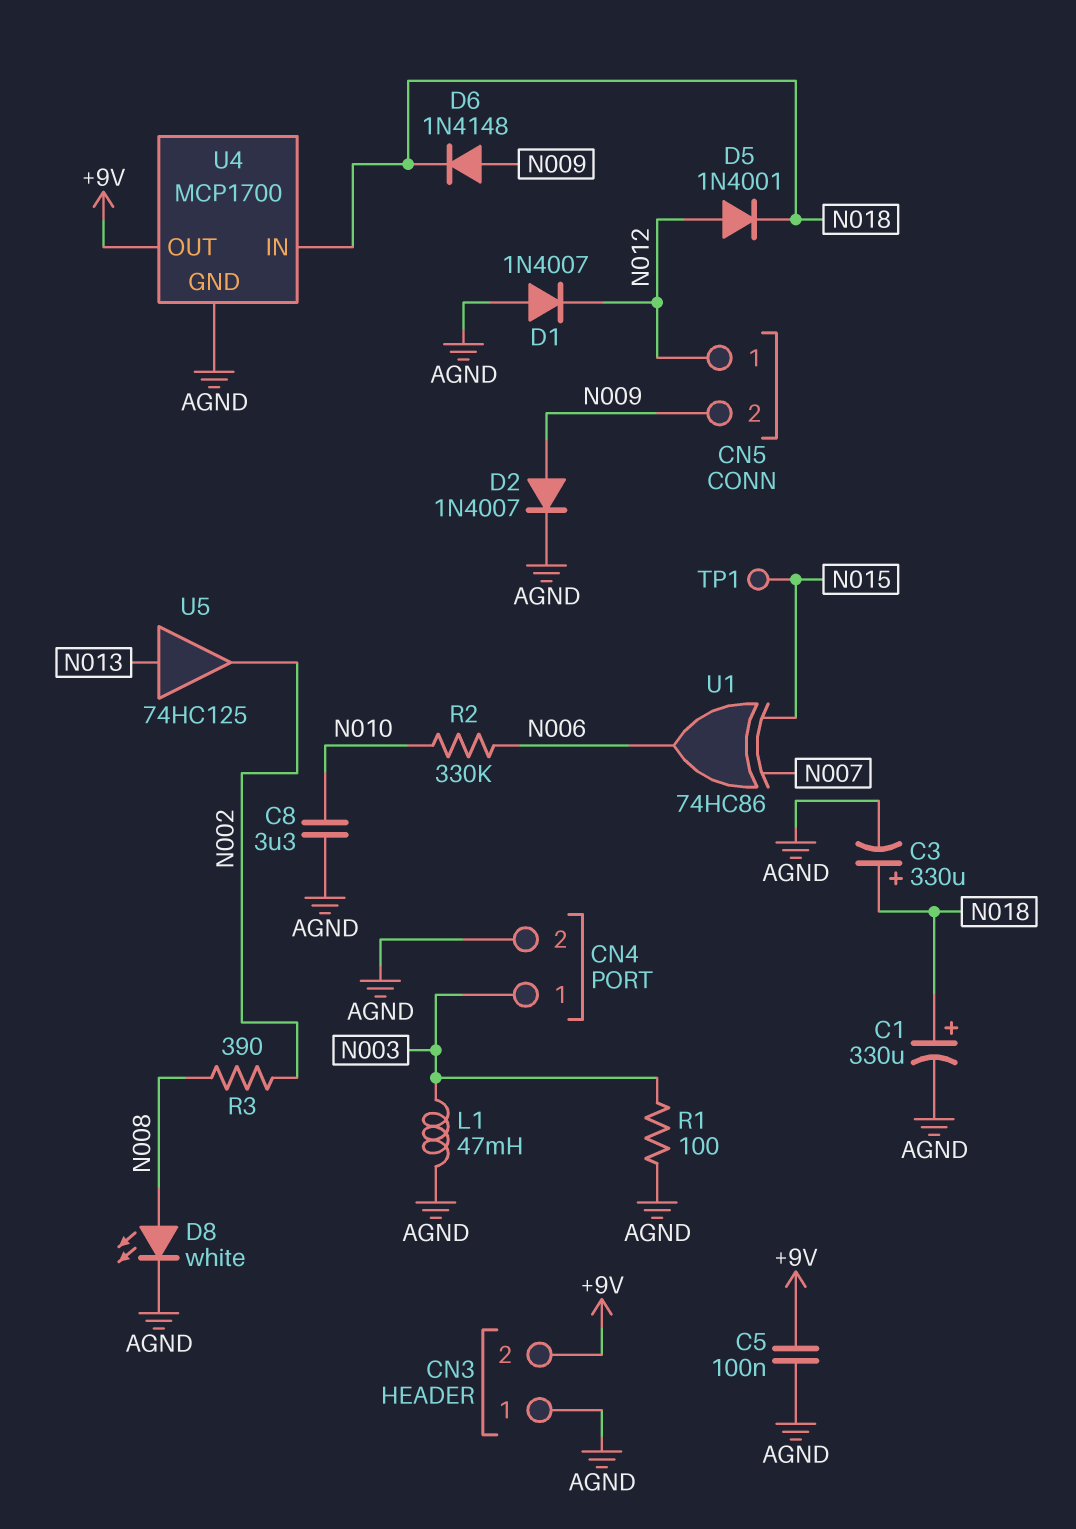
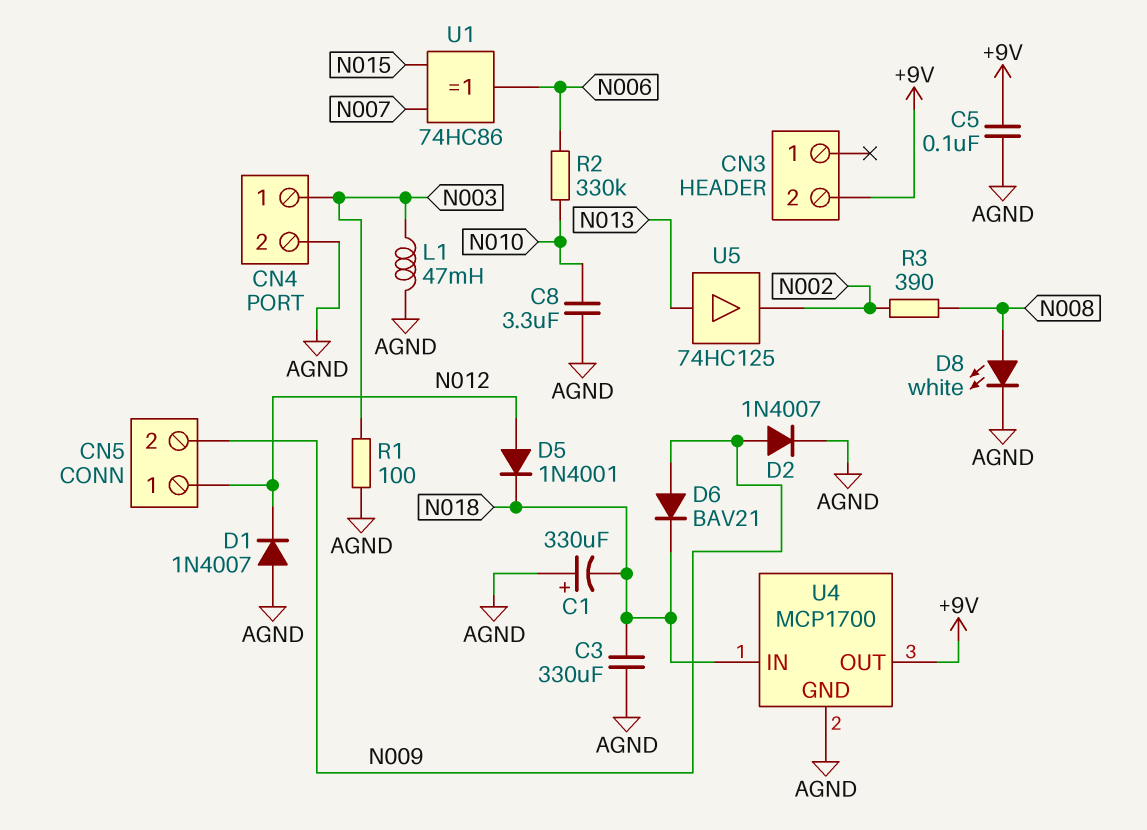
C1: 330uF (plus N018, minus AGND) -> 330uF (plus AGND, minus N018)
C3: 330uF (plus N018, minus AGND) -> 330uF (AGND, N018)
CN3 pin 1: AGND -> none
D6: diode 1N4148 (A N009, K N018) -> diode BAV21 (A N009, K N018)
TP1: test point (N015) -> none

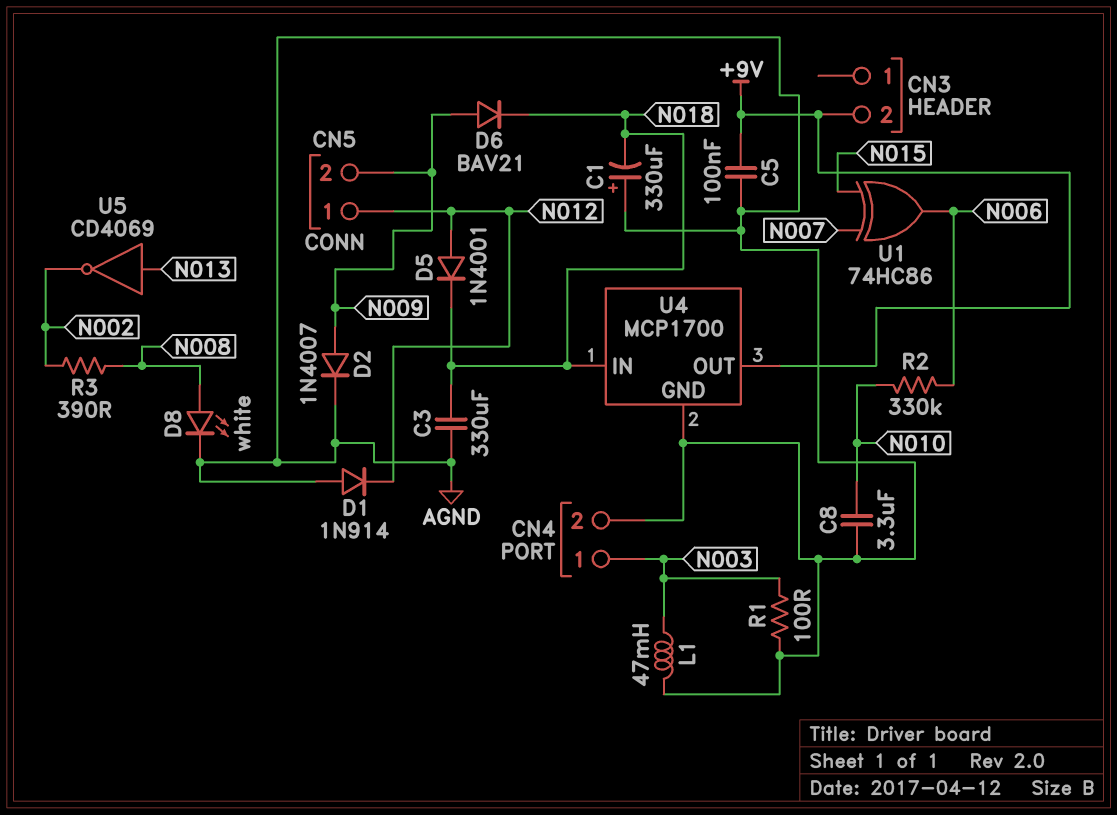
D1: diode 1N4007 (A AGND, K N012) -> diode 1N914 (A AGND, K N012)
U5: buffer 74HC125 (in N013, out N002) -> NOT CD4069 (in N013, out N002)

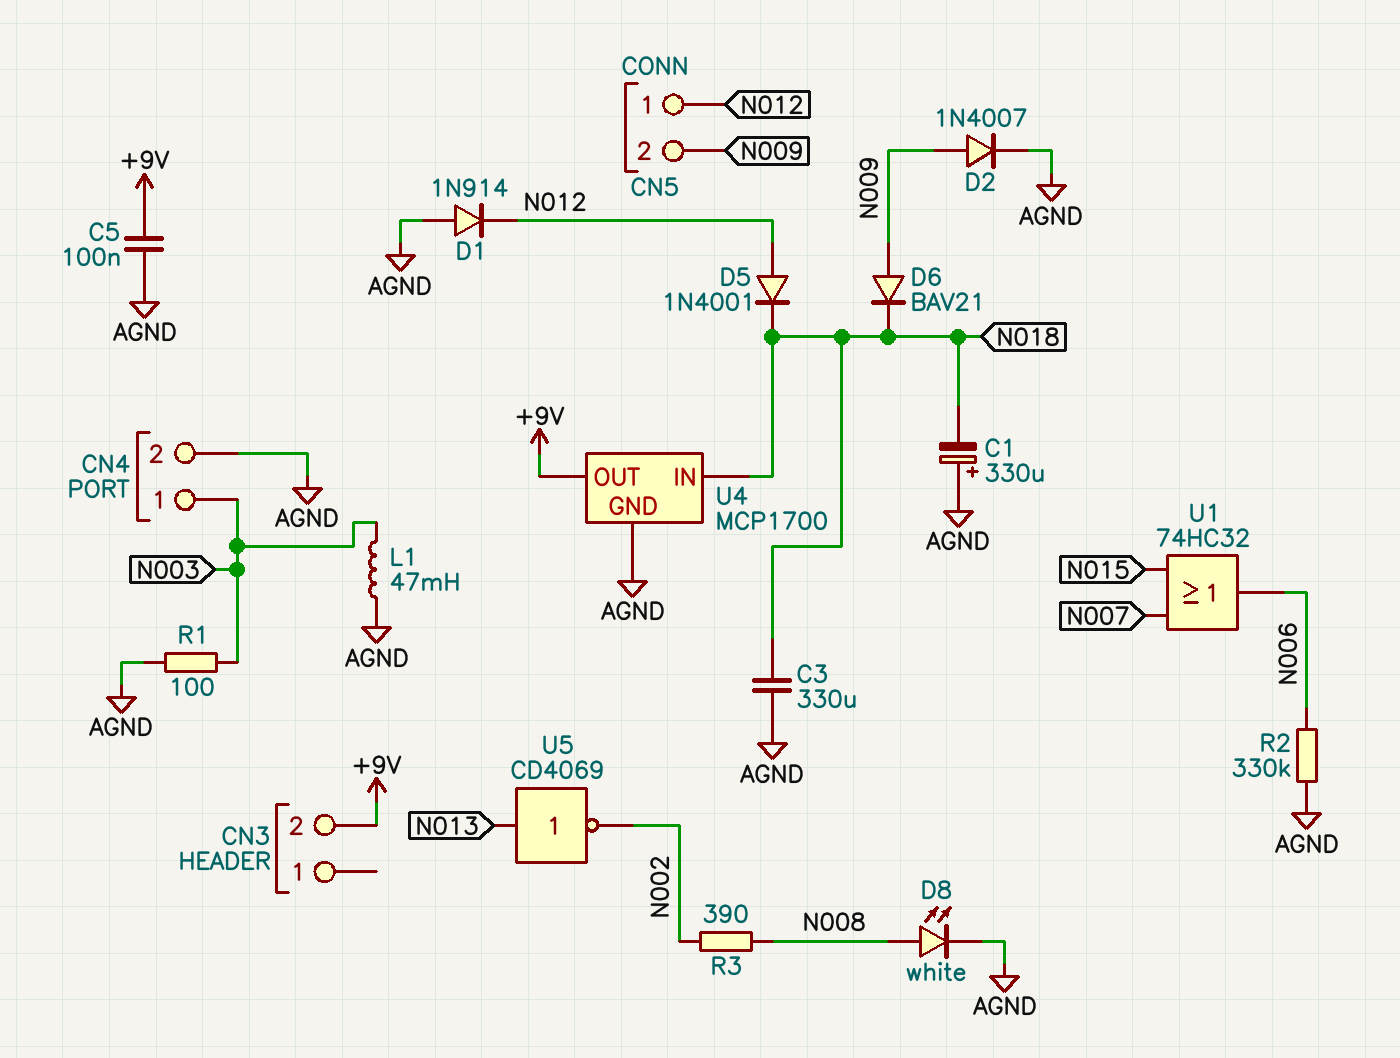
C8: 3.3uF (AGND, N010) -> none
R2: 330k (N006, N010) -> 330k (AGND, N006)
U1: XOR 74HC86 (in N007, in N015, out N006) -> OR 74HC32 (in N007, in N015, out N006)

